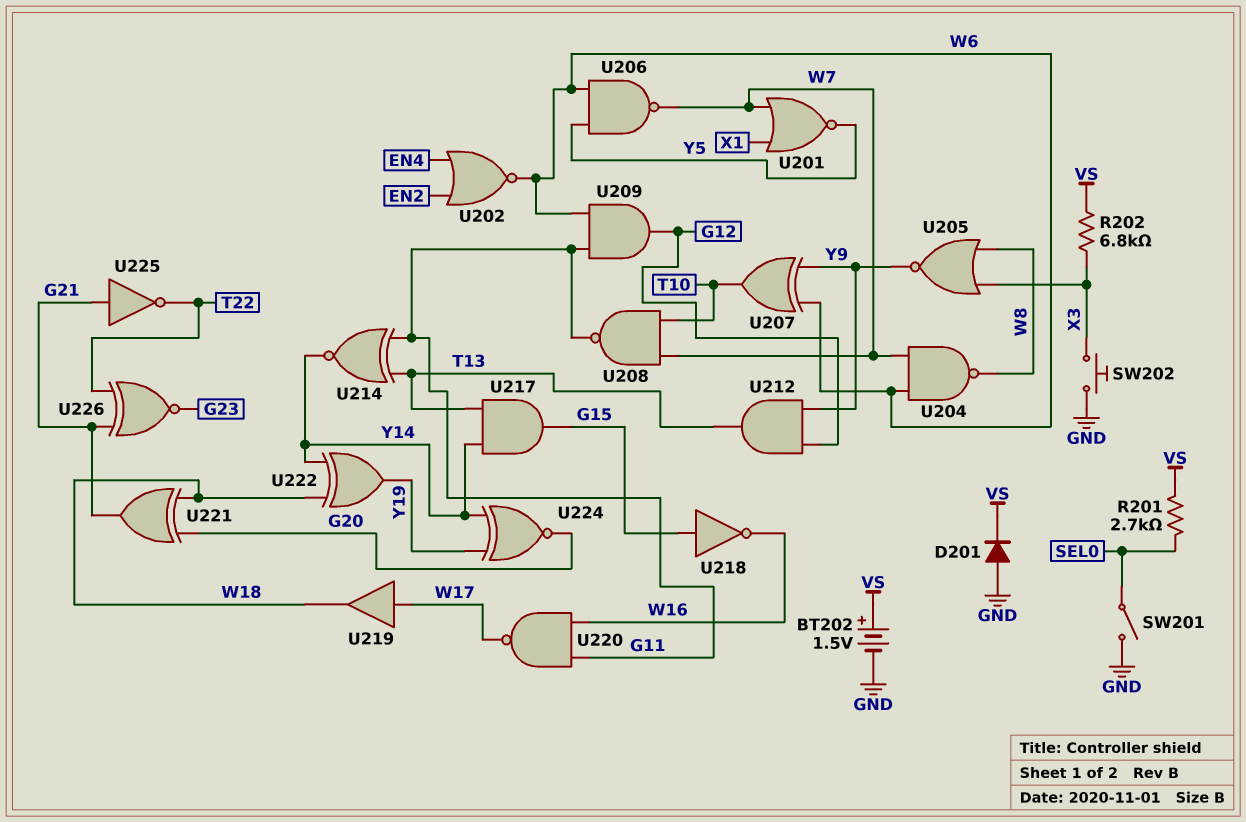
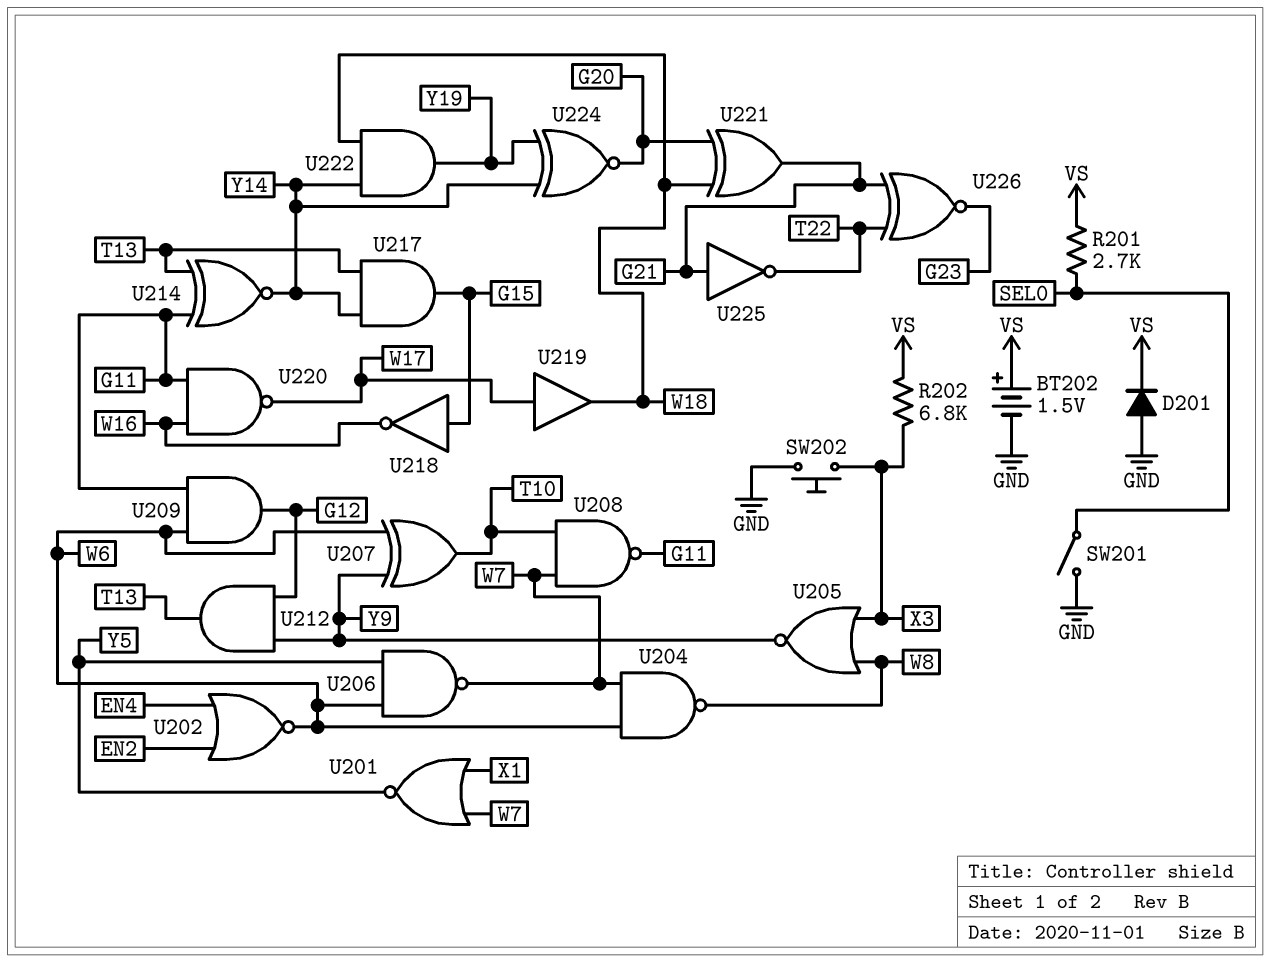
U222: XOR (in W18, in Y14, out Y19) -> AND (in W18, in Y14, out Y19)

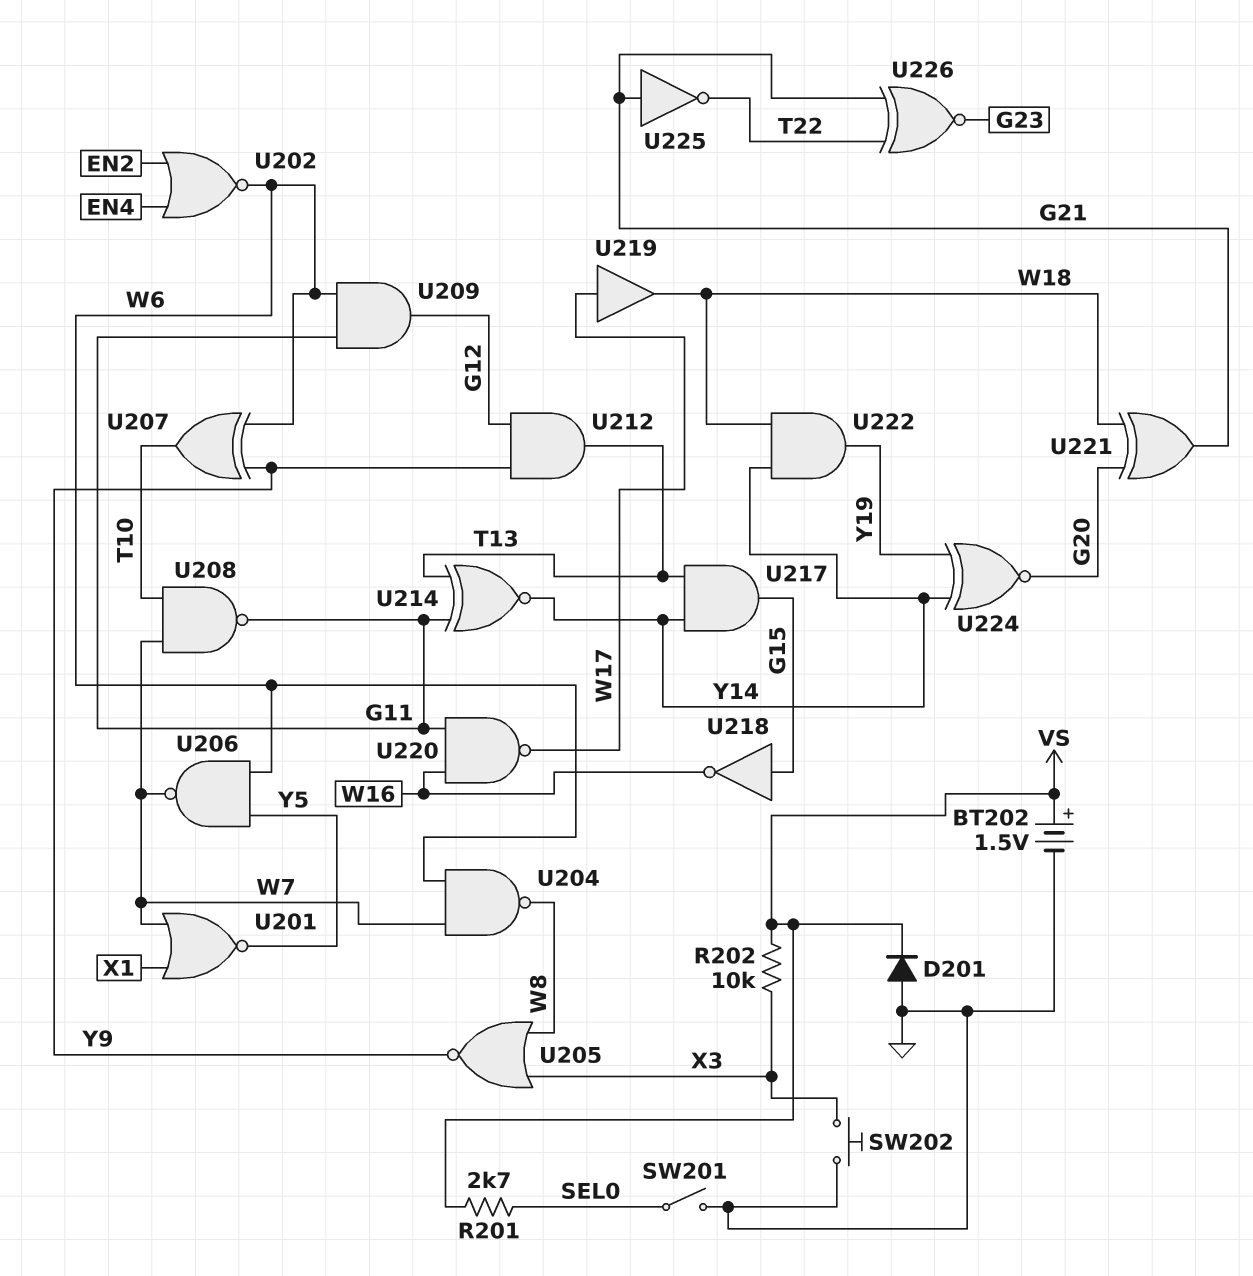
R202: 6.8k (VS, X3) -> 10k (VS, X3)

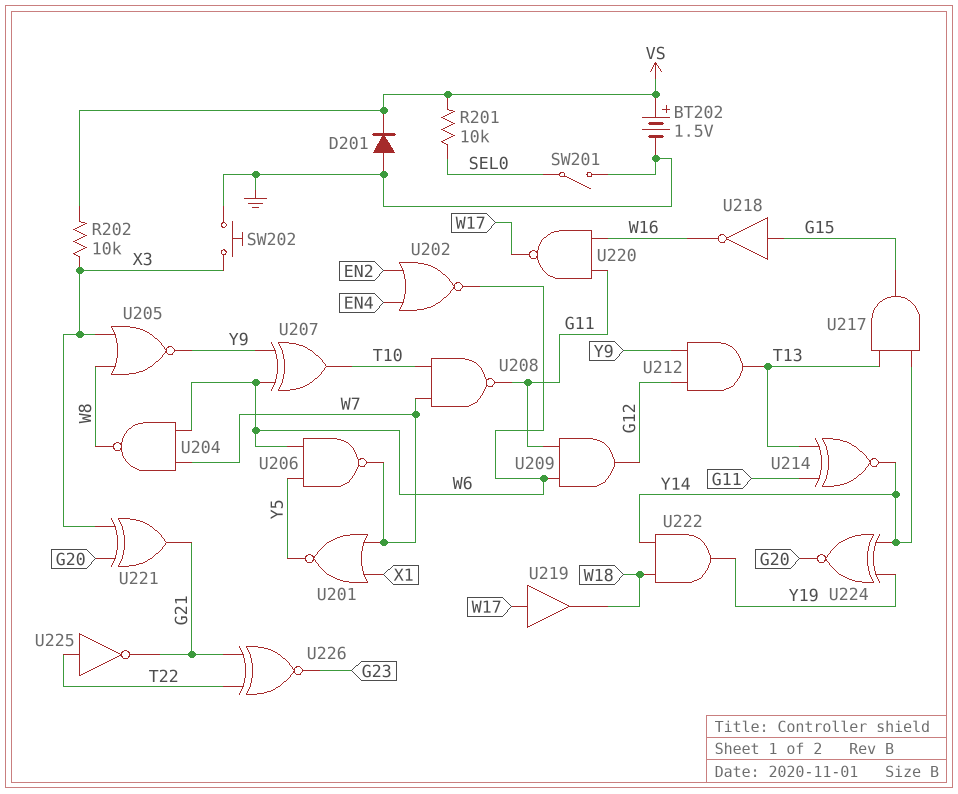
R201: 2.7k (SEL0, VS) -> 10k (SEL0, VS)
U221: XOR (in G20, in W18, out G21) -> XOR (in G20, in X3, out G21)
U225: NOT (in G21, out T22) -> NOT (in T22, out G21)

